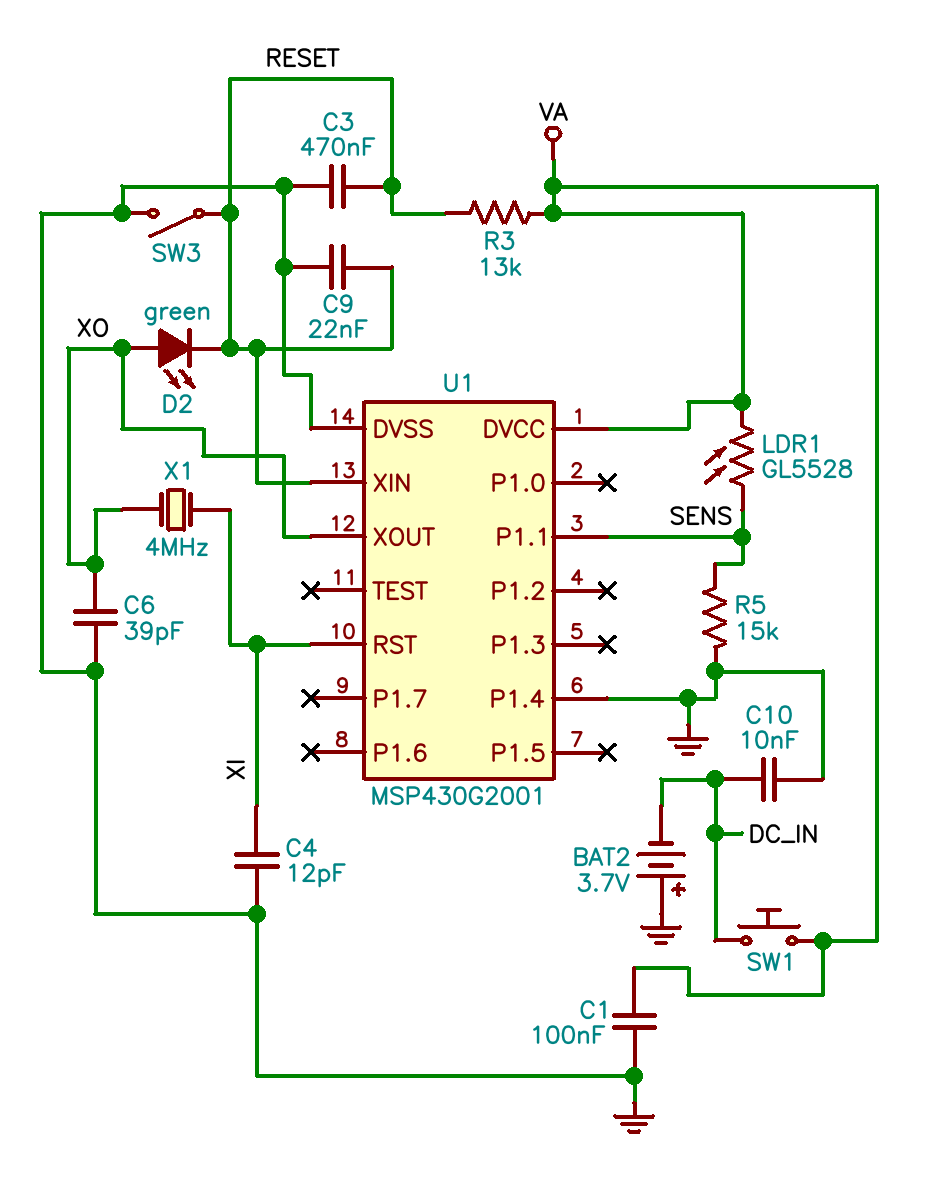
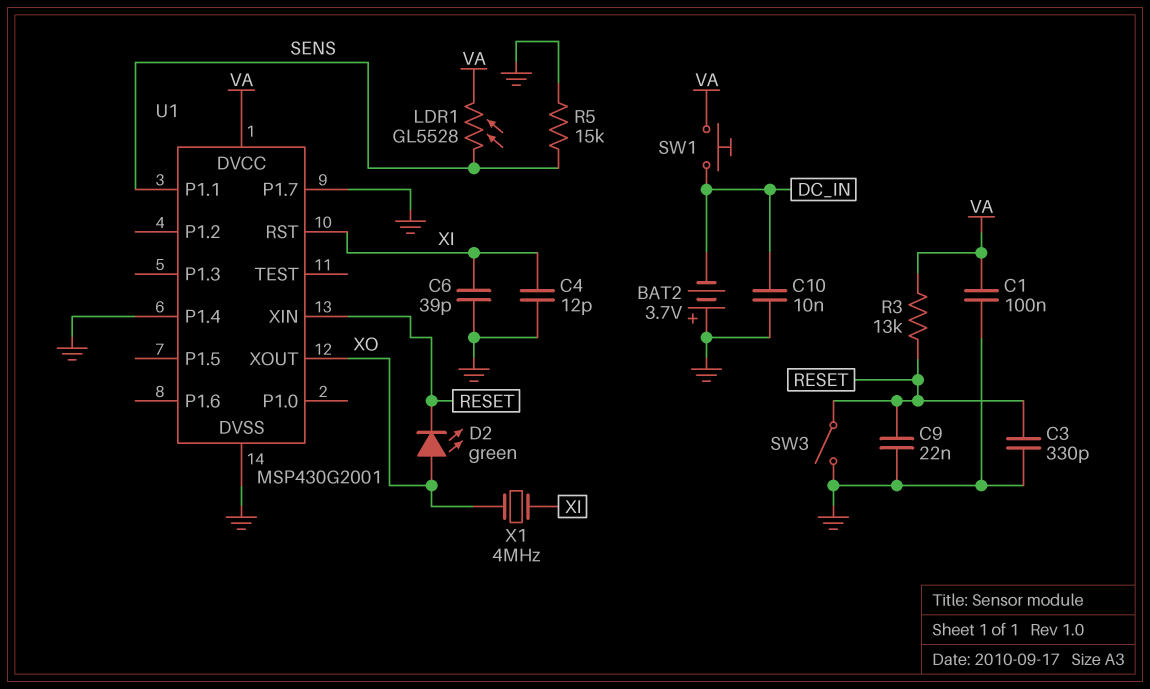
C3: 470nF (GND, RESET) -> 330pF (GND, RESET)
C6: 39pF (GND, XO) -> 39pF (GND, XI)
U1 pin P1.7: none -> GND

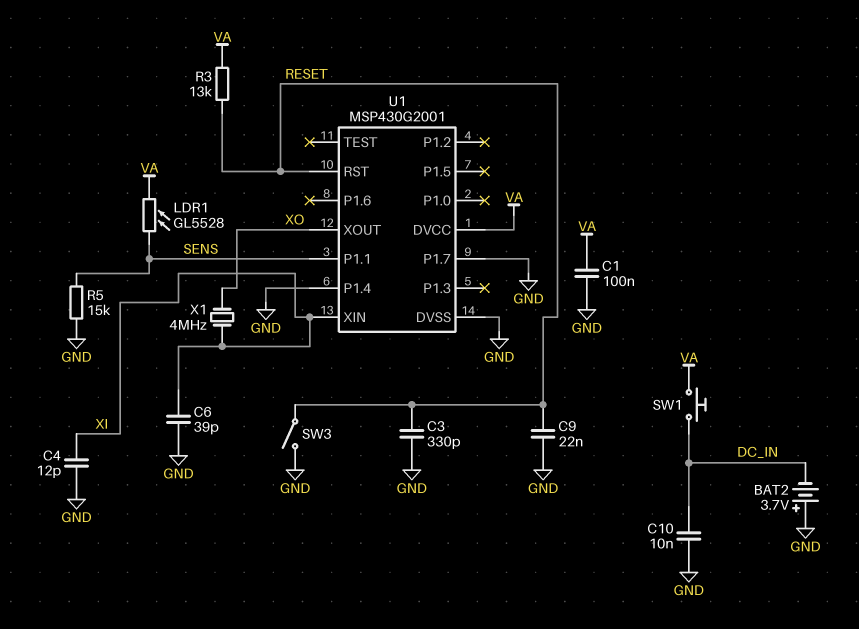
D2: LED green (A XO, K RESET) -> none
U1 pin RST: XI -> RESET
U1 pin XIN: RESET -> XI

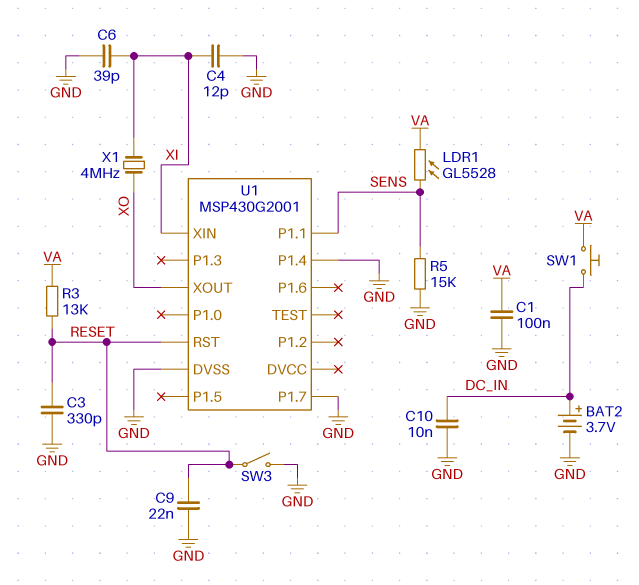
BAT2: 3.7V (plus GND, minus DC_IN) -> 3.7V (plus DC_IN, minus GND)
U1 pin DVCC: VA -> none

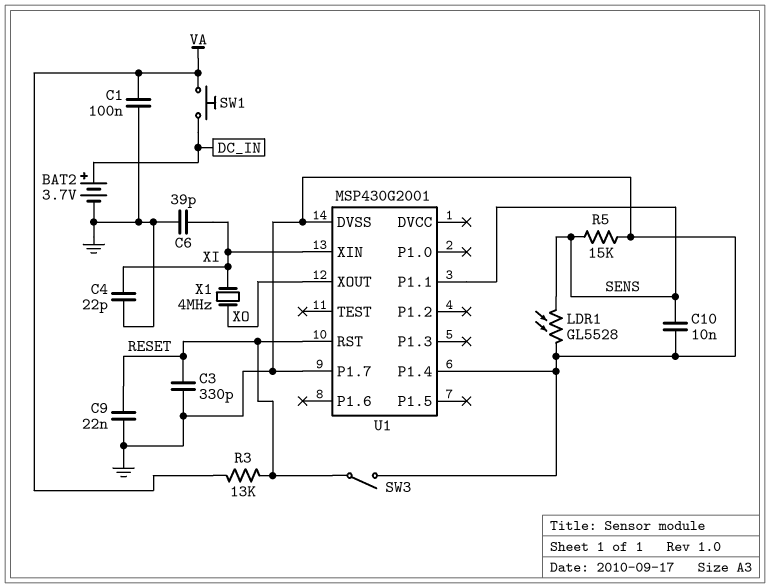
C4: 12pF (GND, XI) -> 22pF (GND, XI)
C10: 10nF (DC_IN, GND) -> 10nF (GND, SENS)
LDR1: GL5528 (SENS, VA) -> GL5528 (GND, SENS)

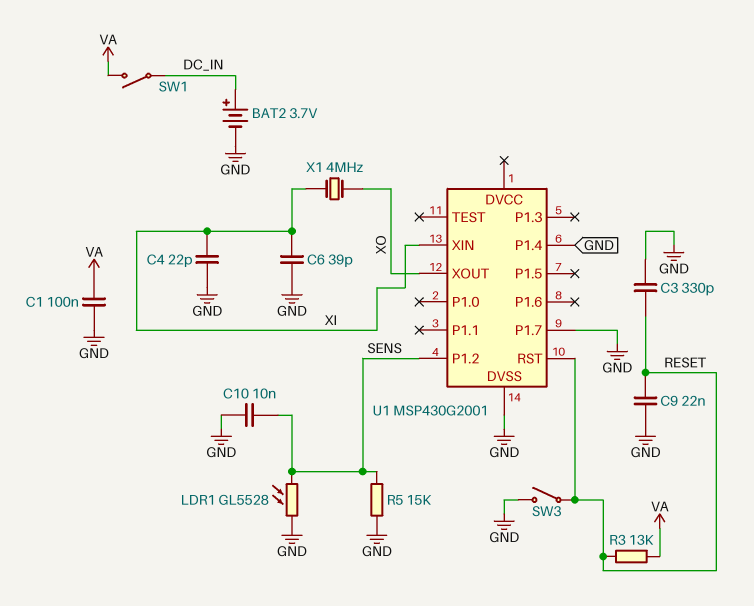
SW1: button (DC_IN, VA) -> switch (DC_IN, VA)
U1 pin P1.1: SENS -> none
U1 pin P1.2: none -> SENS

